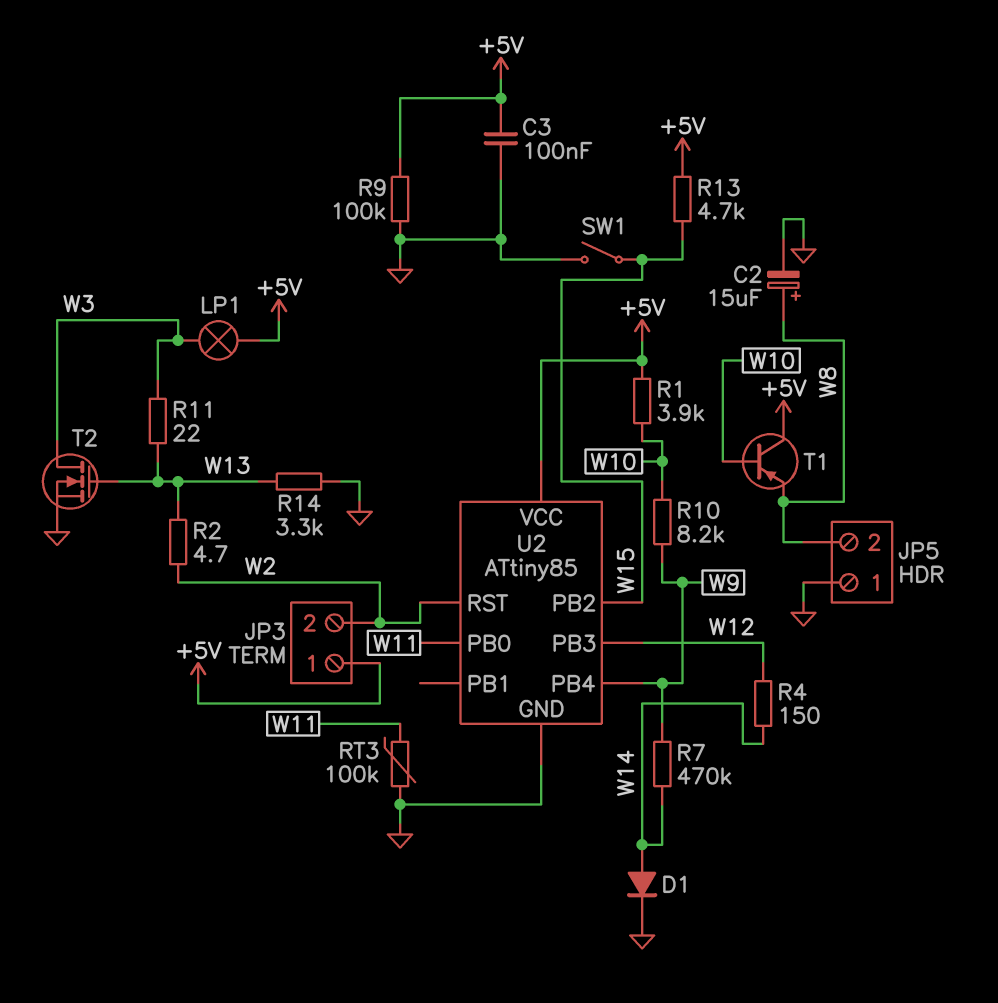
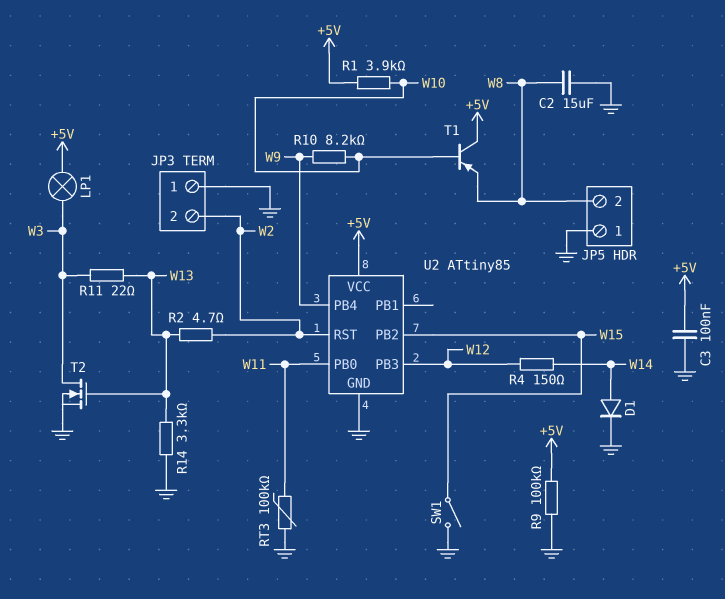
C2: 15uF (plus W8, minus GND) -> 15uF (GND, W8)
JP3 pin 1: +5V -> GND
R7: 470k (W9, W14) -> none
R13: 4.7k (+5V, W15) -> none

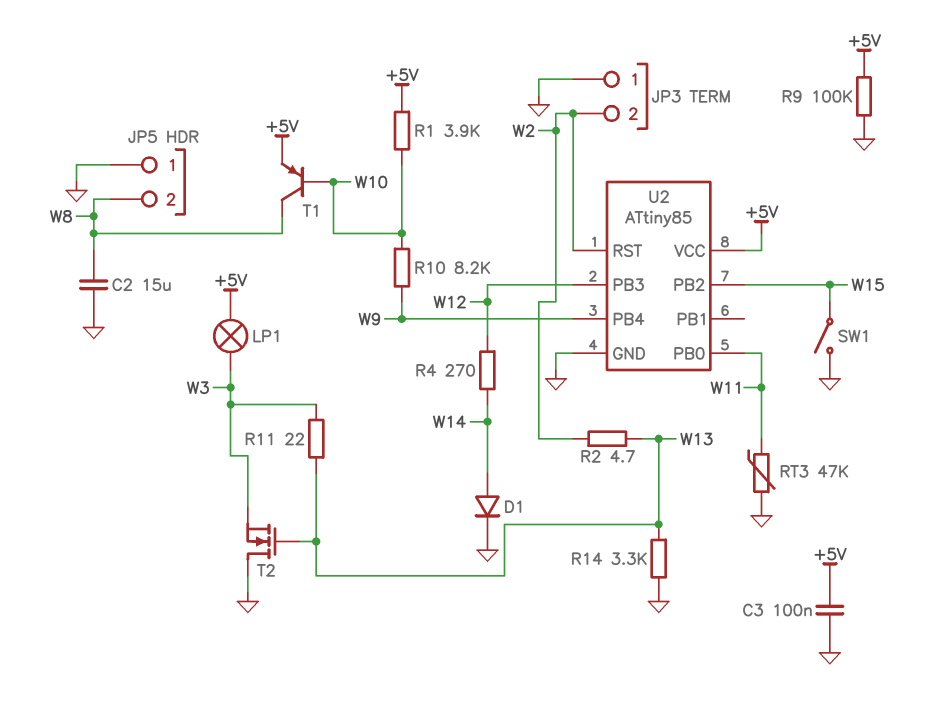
R4: 150 (W12, W14) -> 270 (W12, W14)
RT3: 100k (GND, W11) -> 47k (GND, W11)
T1: PNP (B W10, C +5V, E W8) -> PNP (B W10, C W8, E +5V)
T2: NMOS (G W13, D W3, S GND) -> NMOS (G W13, D GND, S W3)

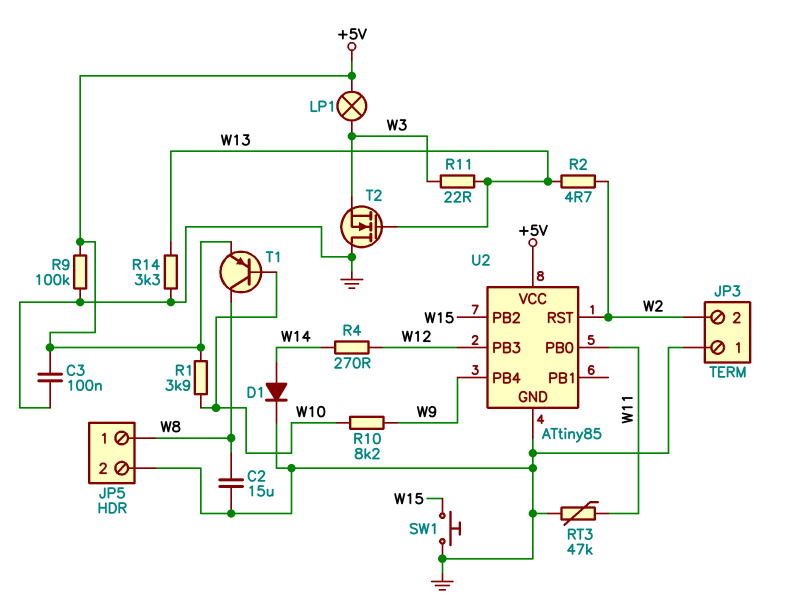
JP5 pin 1: GND -> W8
JP5 pin 2: W8 -> GND
SW1: switch (GND, W15) -> button (GND, W15)

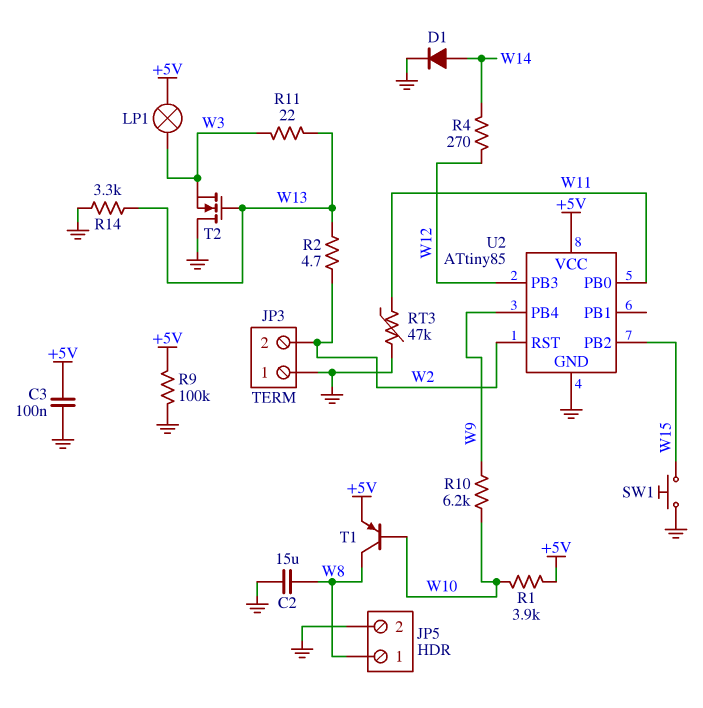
R10: 8.2k (W9, W10) -> 6.2k (W9, W10)

